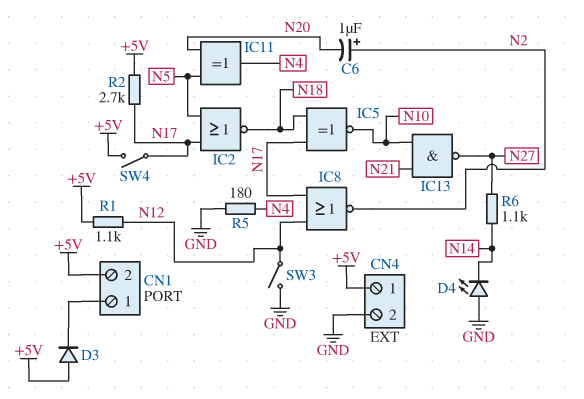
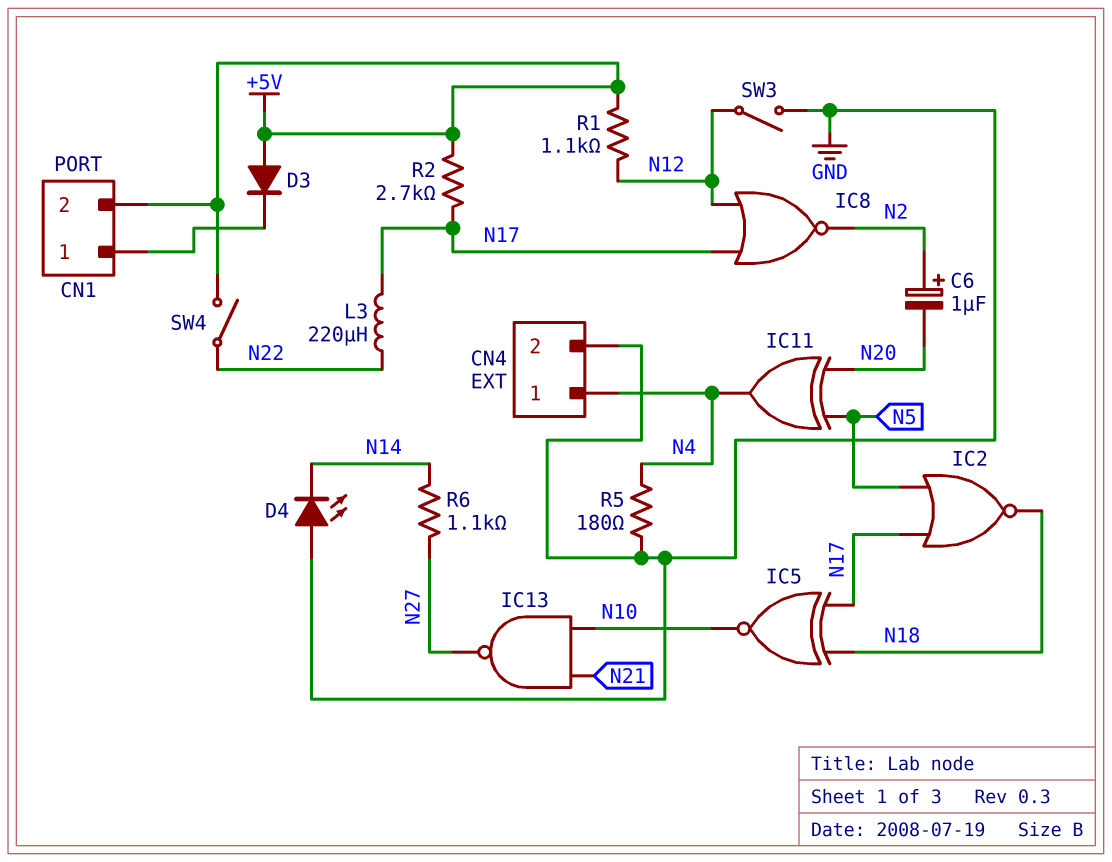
CN4 pin 1: +5V -> N4
L3: none -> 220uH (N17, N22)
SW4: switch (+5V, N17) -> switch (+5V, N22)

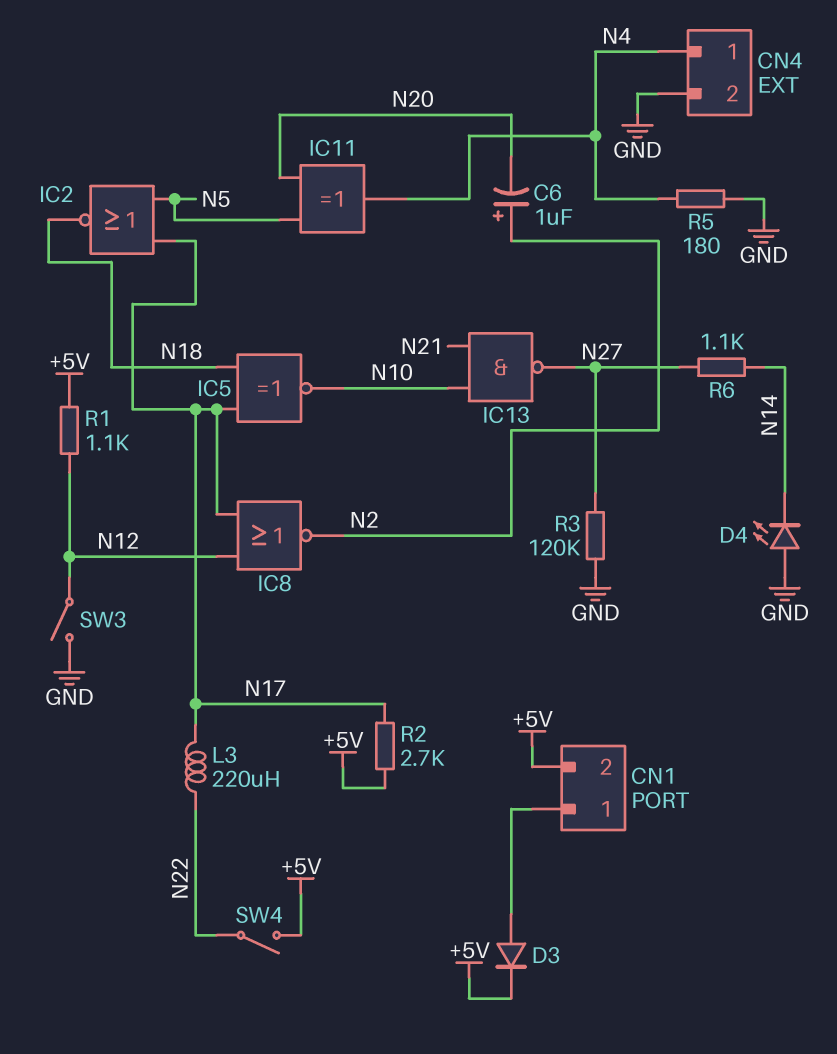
D3: diode (A +5V, K CN1/1) -> diode (A CN1/1, K +5V)
R3: none -> 120k (GND, N27)

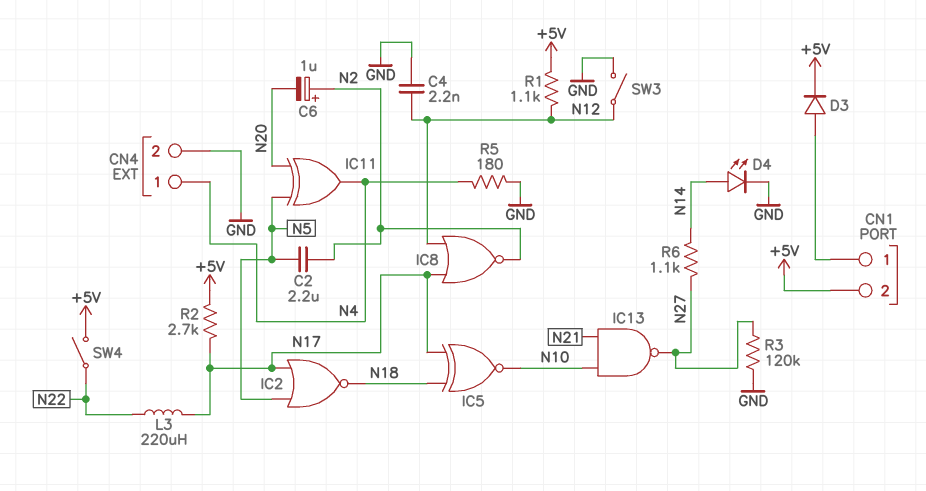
C2: none -> 2.2uF (N2, N5)
C4: none -> 2.2nF (GND, N12)
D4: LED (A GND, K N14) -> LED (A N14, K GND)

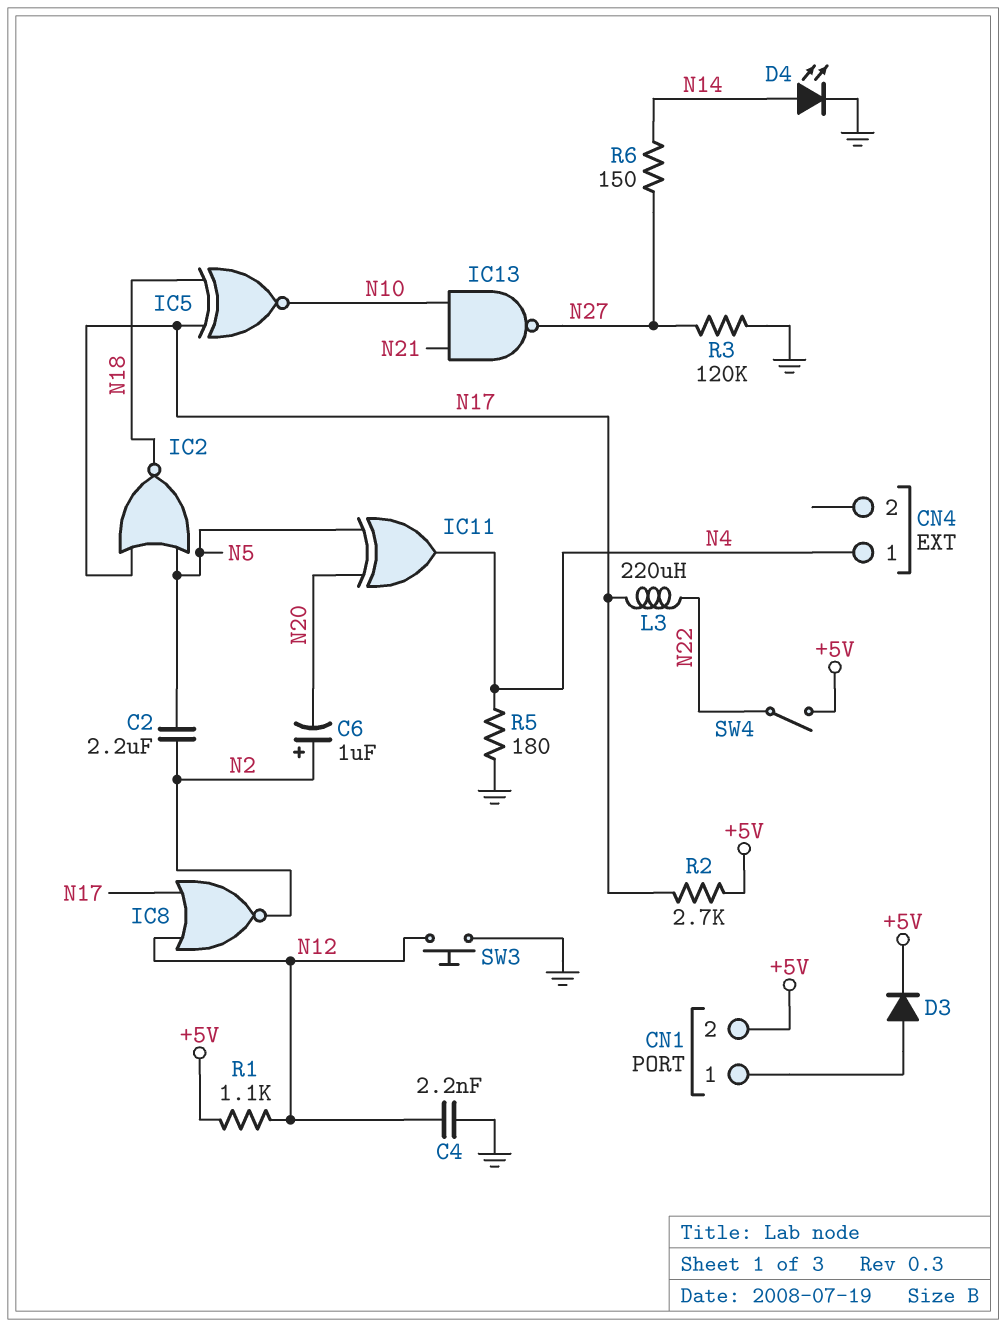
CN4 pin 2: GND -> none
R6: 1.1k (N14, N27) -> 150 (N14, N27)
SW3: switch (GND, N12) -> button (GND, N12)

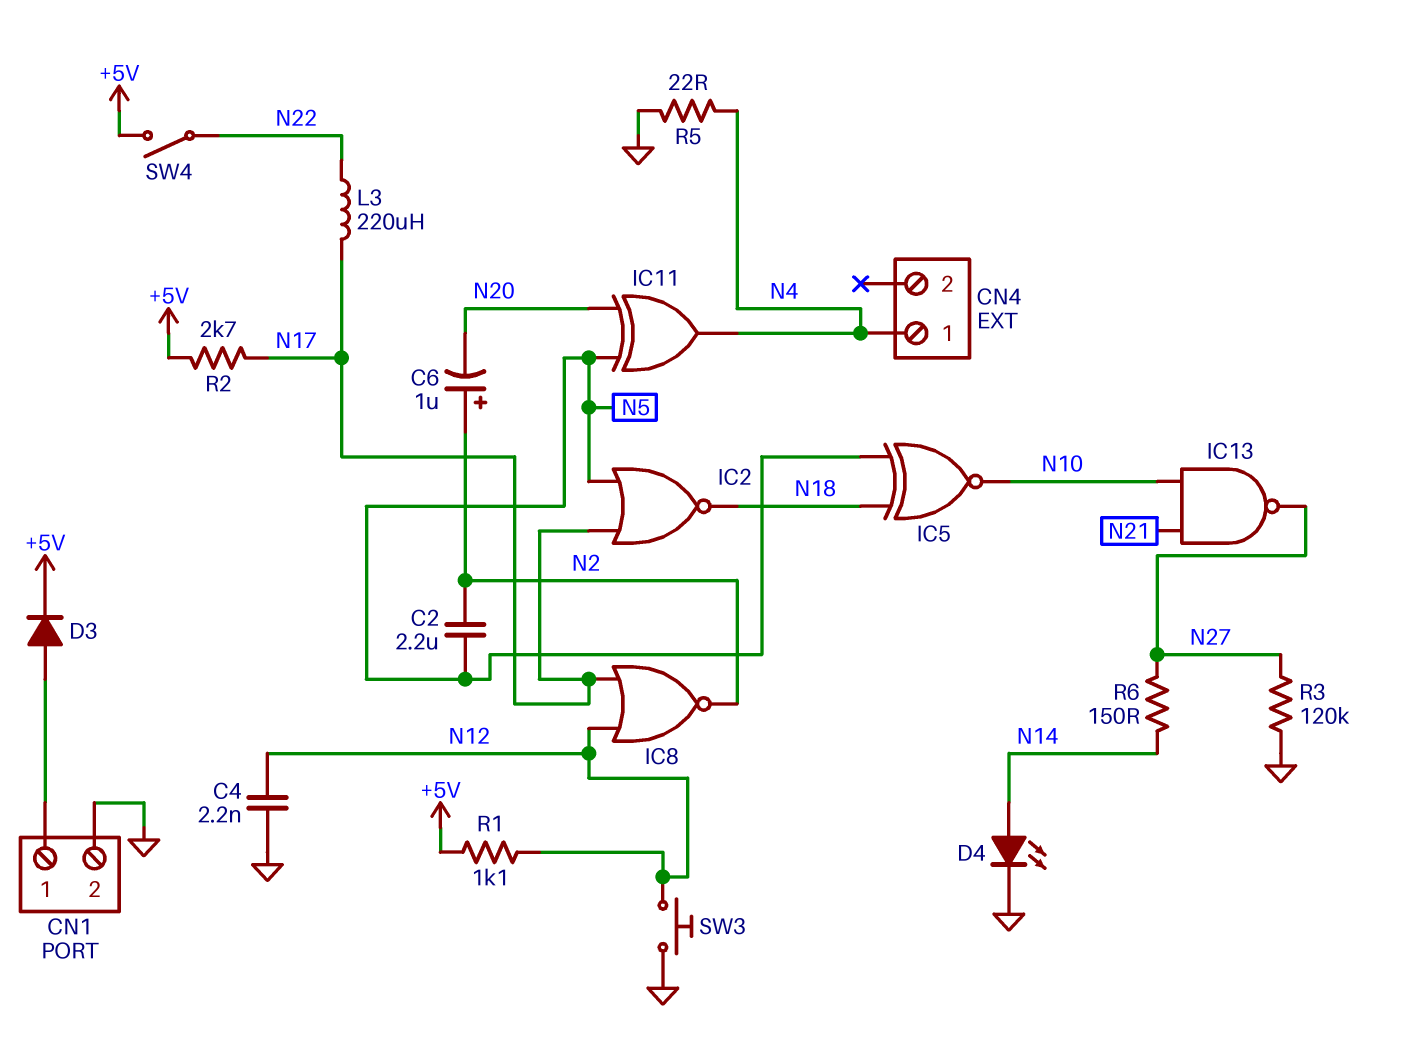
CN1 pin 2: +5V -> GND
IC5: XNOR (in N17, in N18, out N10) -> XNOR (in N5, in N18, out N10)
R5: 180 (GND, N4) -> 22 (GND, N4)

